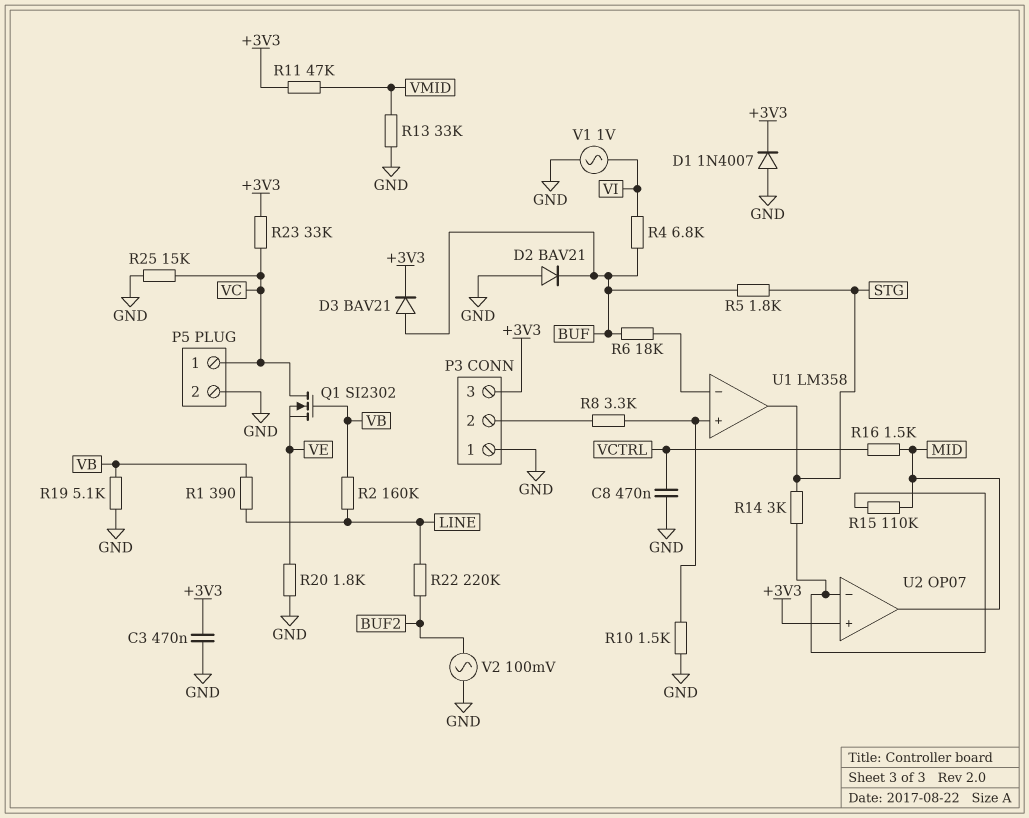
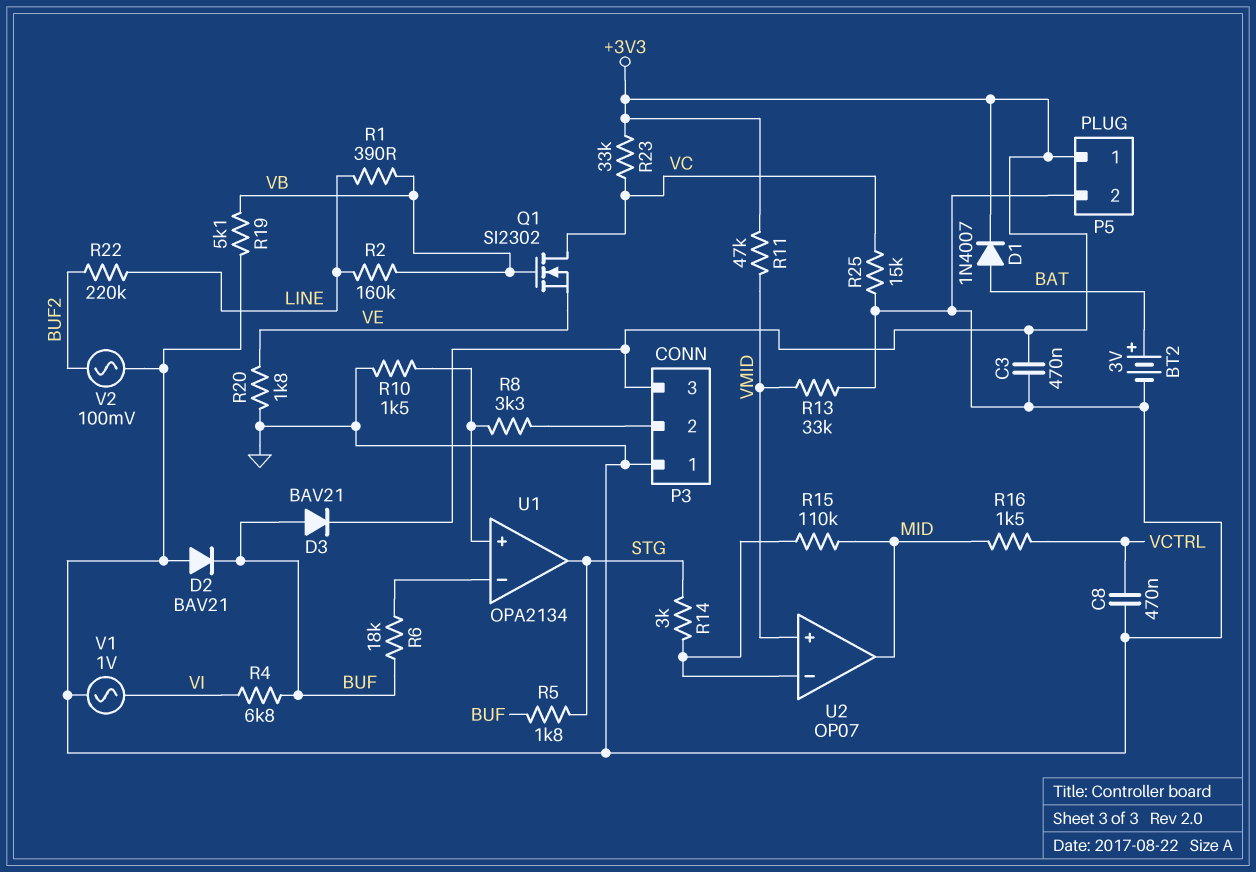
BT2: none -> 3V (plus BAT, minus GND)
D1: diode 1N4007 (A GND, K +3V3) -> diode 1N4007 (A BAT, K +3V3)
P5 pin 1: VC -> +3V3
U1: LM358 -> OPA2134
U2 pin in+: +3V3 -> VMID

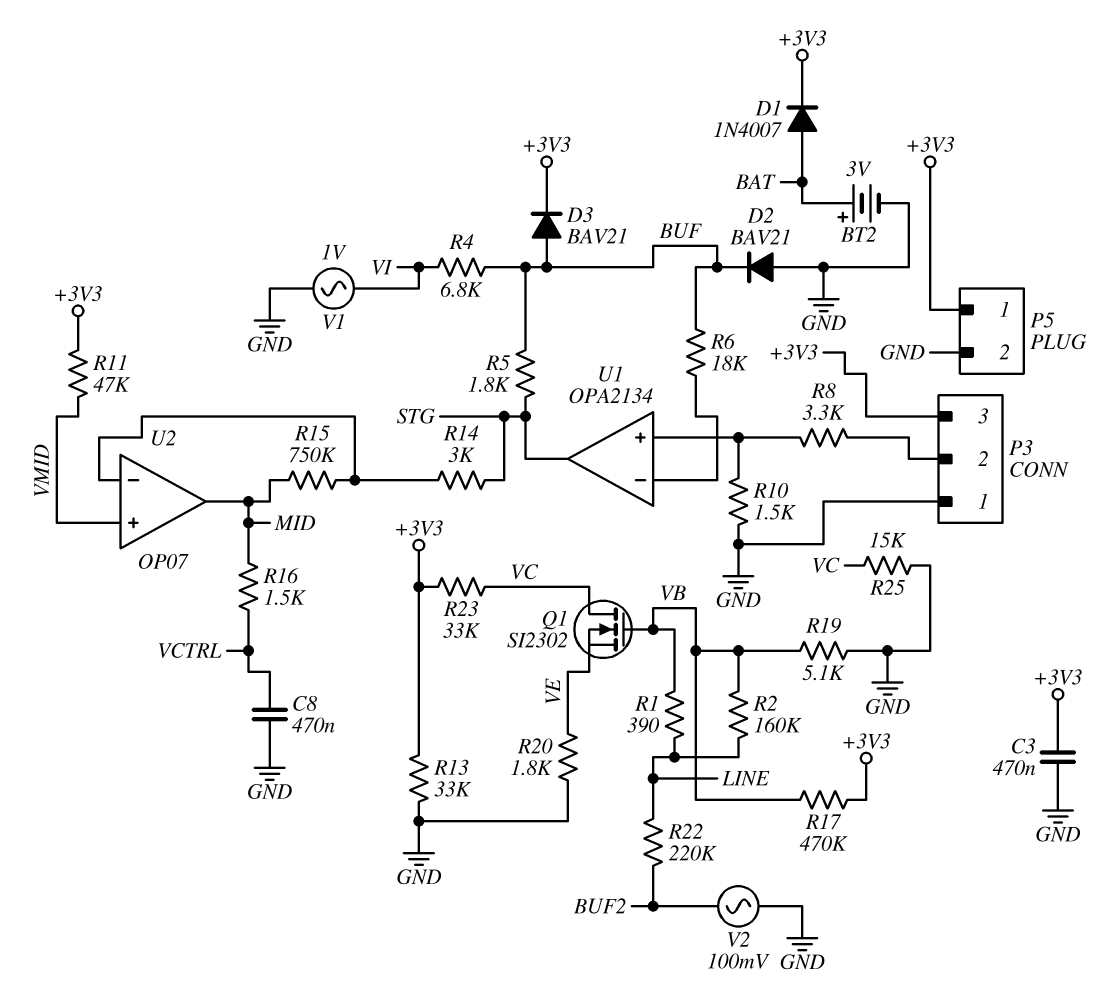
R13: 33k (GND, VMID) -> 33k (+3V3, GND)
R15: 110k (MID, U2/in-) -> 750k (MID, U2/in-)
R17: none -> 470k (+3V3, VB)

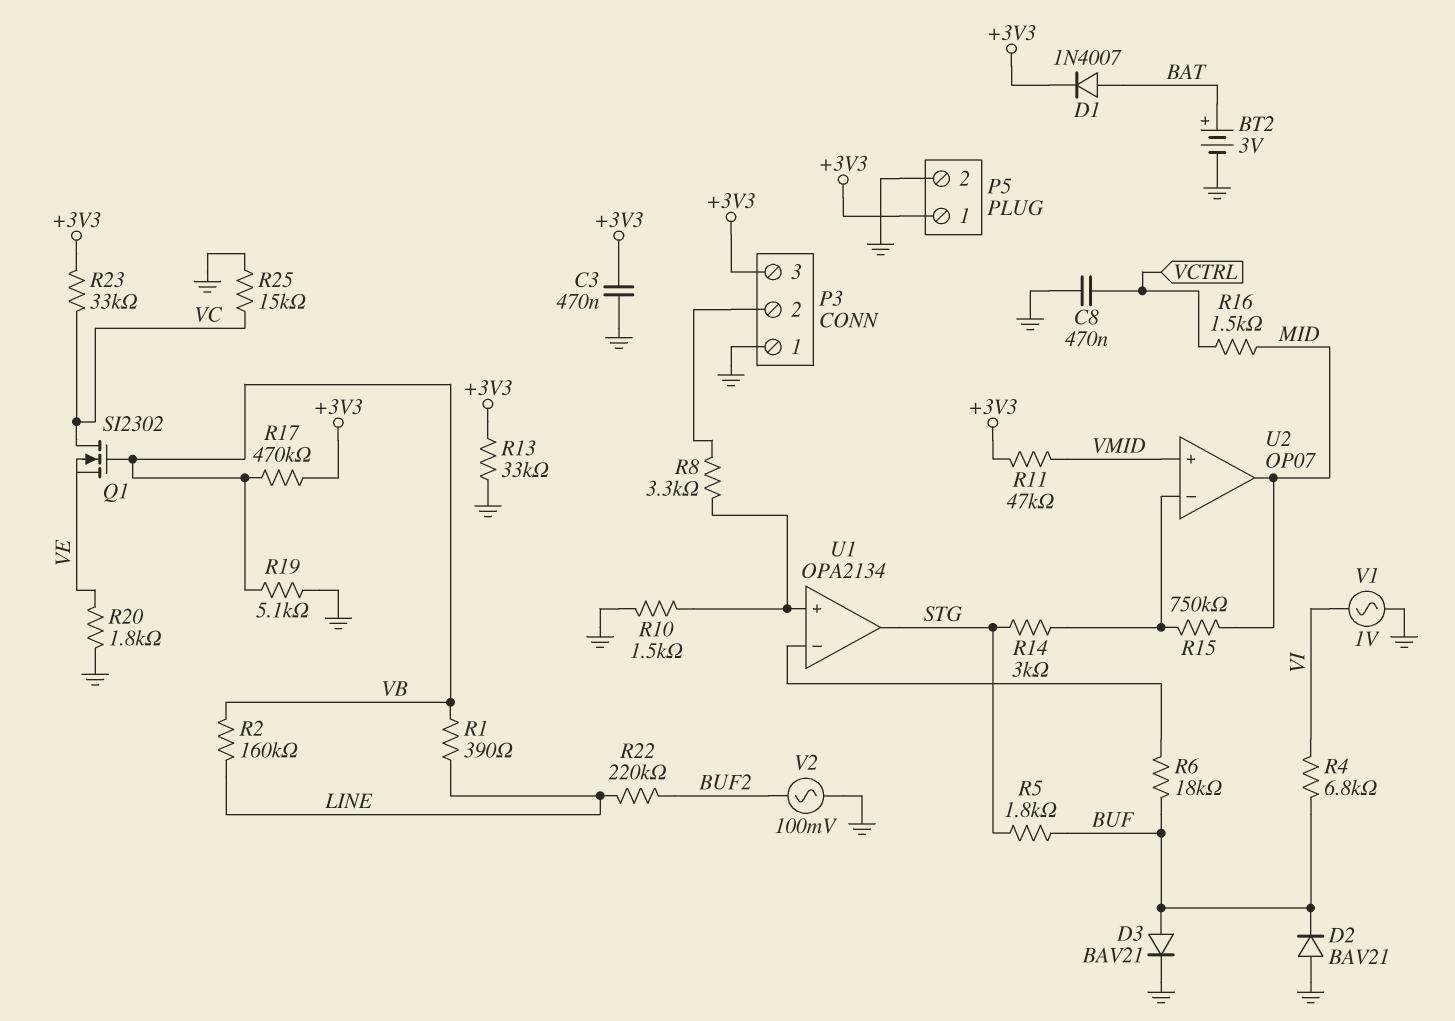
D3: diode BAV21 (A BUF, K +3V3) -> diode BAV21 (A BUF, K GND)

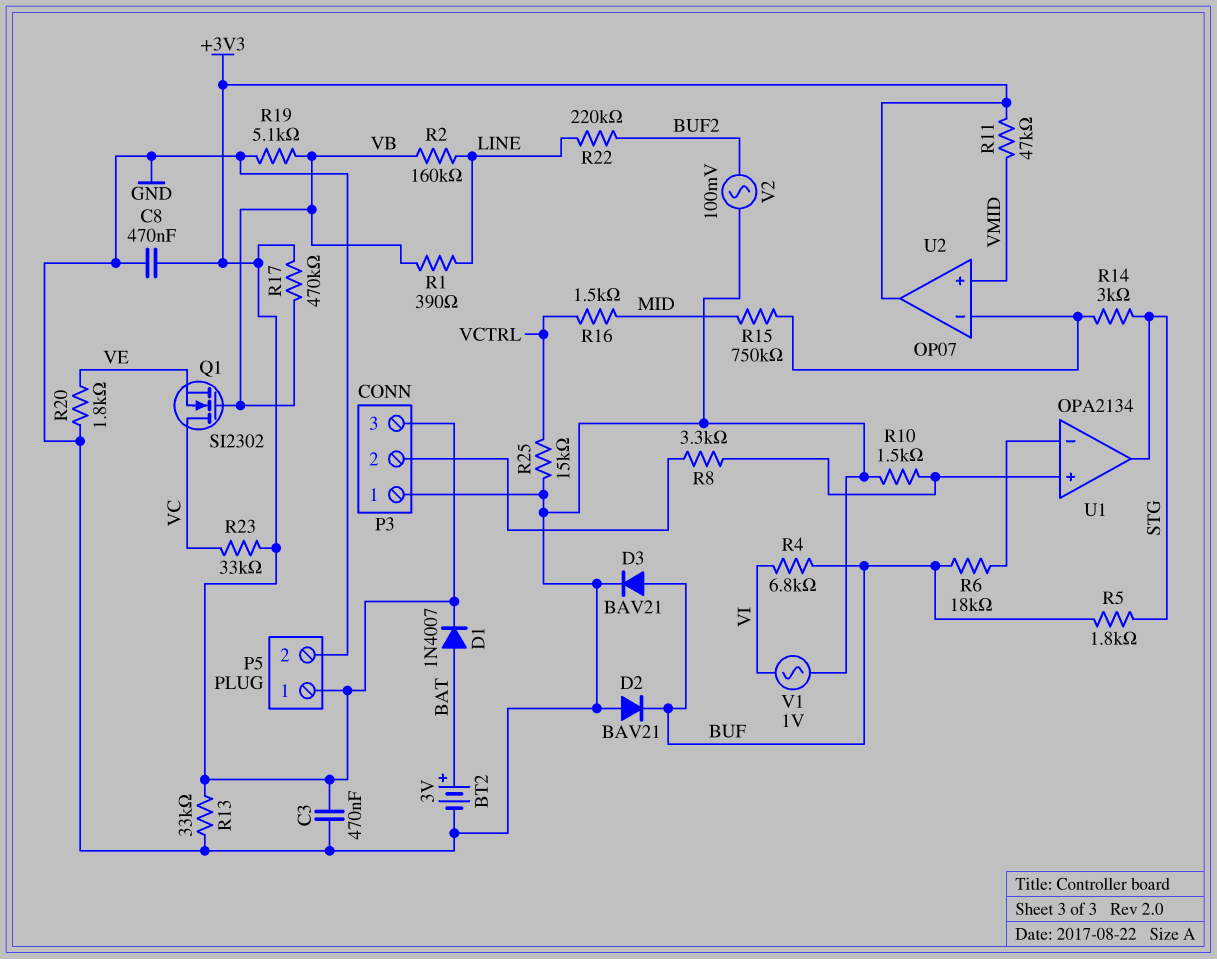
C8: 470nF (GND, VCTRL) -> 470nF (+3V3, GND)
R25: 15k (GND, VC) -> 15k (GND, VCTRL)
U2 pin out: MID -> +3V3

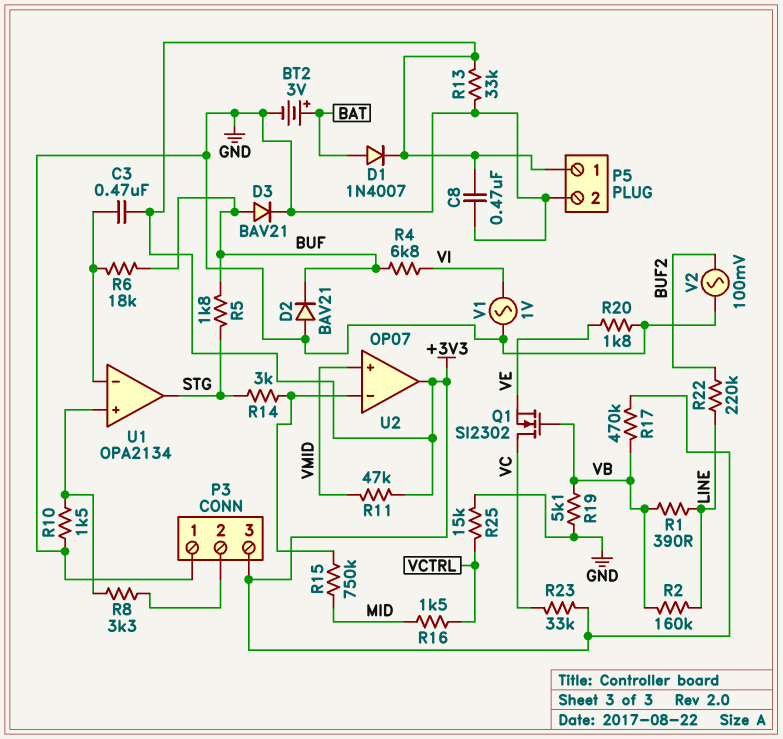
C3: 470nF (+3V3, GND) -> 470nF (+3V3, U1/in-)

